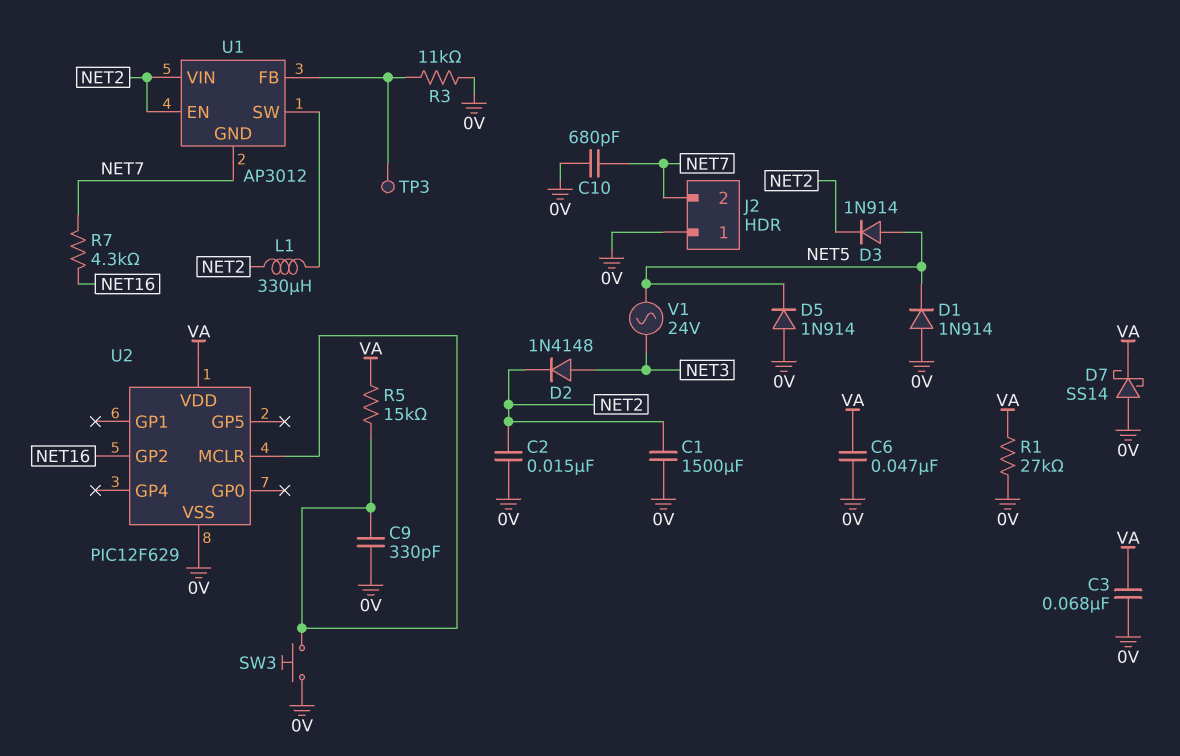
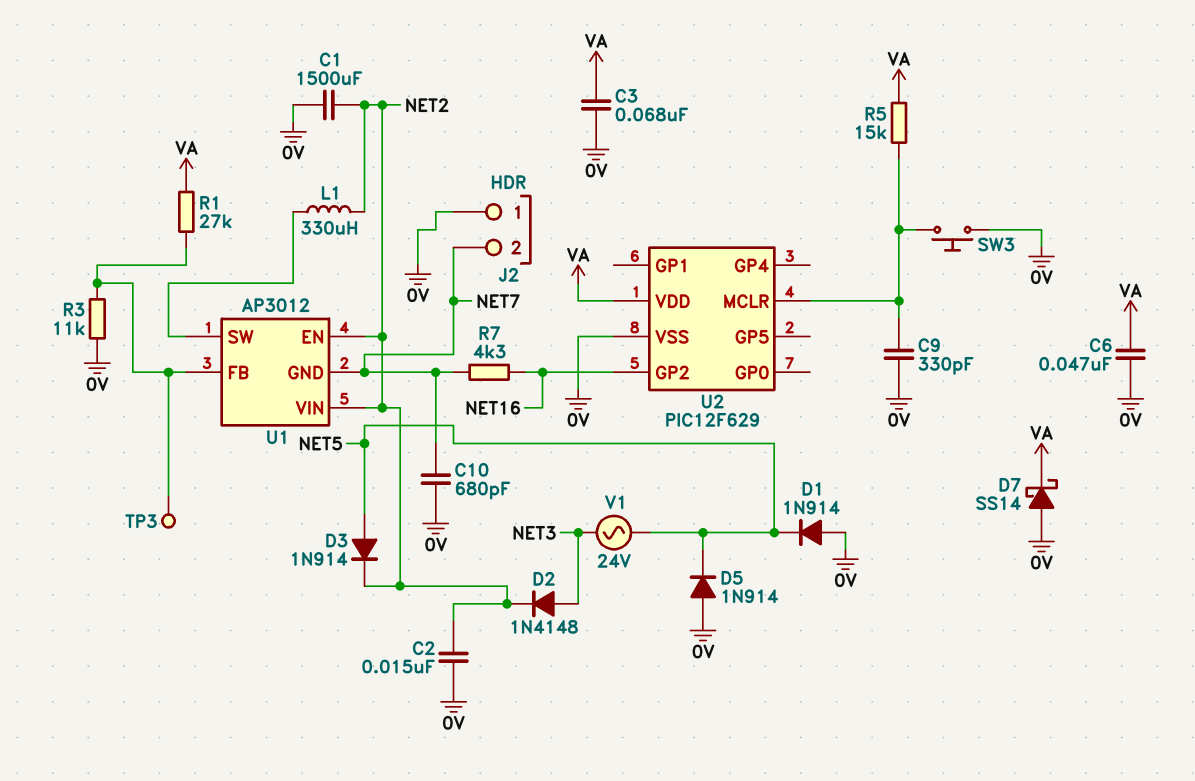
R1: 27k (0V, VA) -> 27k (U1/FB, VA)

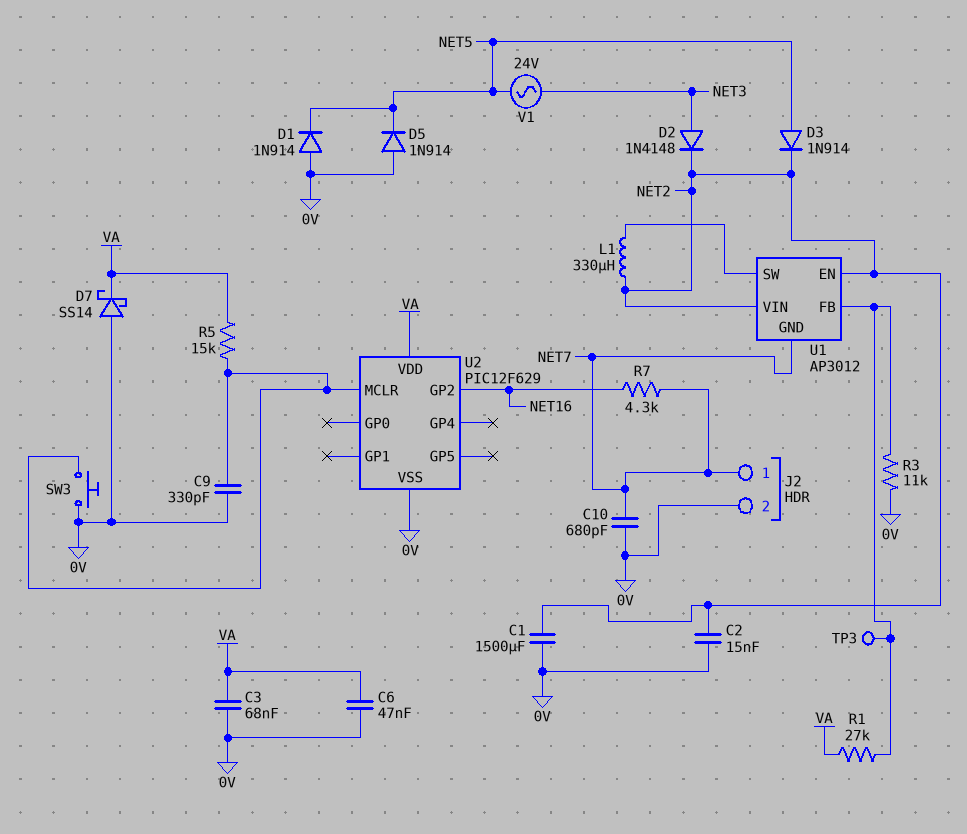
J2 pin 1: 0V -> NET7
J2 pin 2: NET7 -> 0V

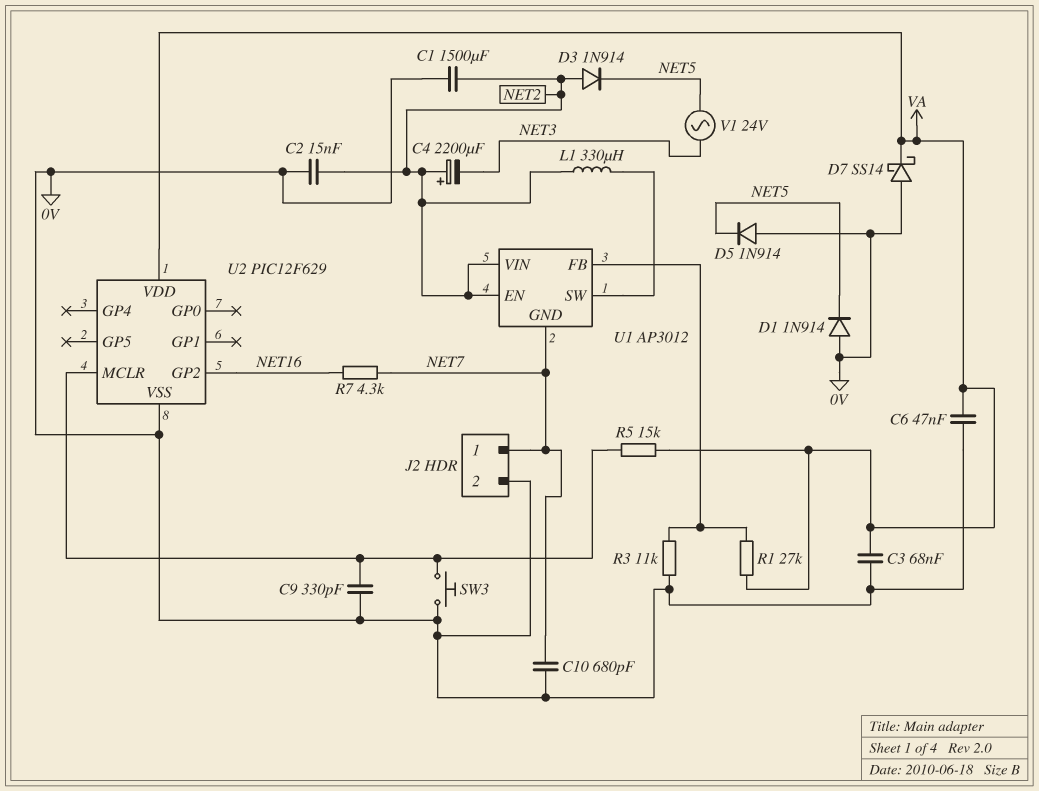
C4: none -> 2200uF (plus NET2, minus NET3)
D2: diode 1N4148 (A NET3, K NET2) -> none
D3: diode 1N914 (A NET5, K NET2) -> diode 1N914 (A NET2, K NET5)
TP3: test point (U1/FB) -> none

